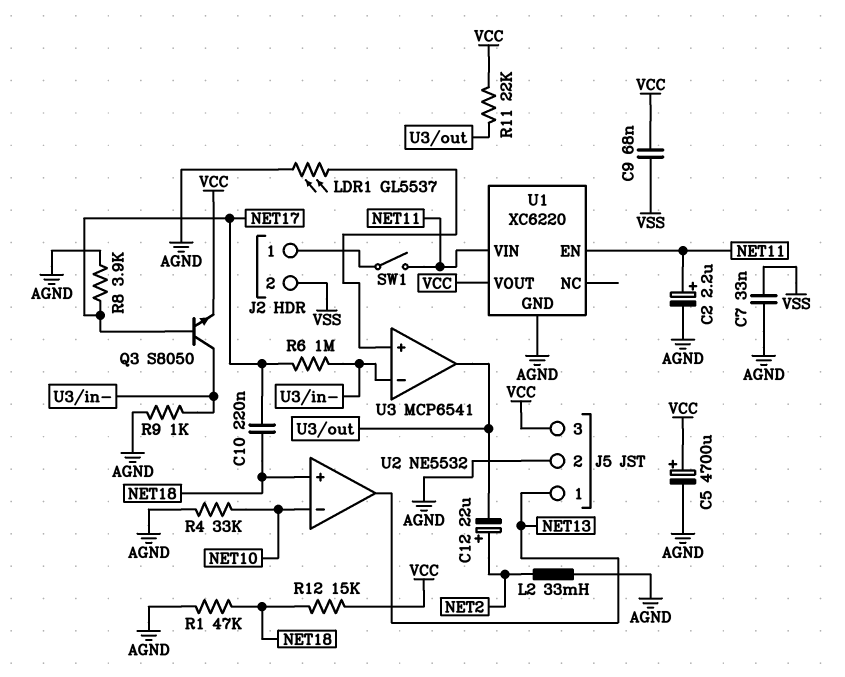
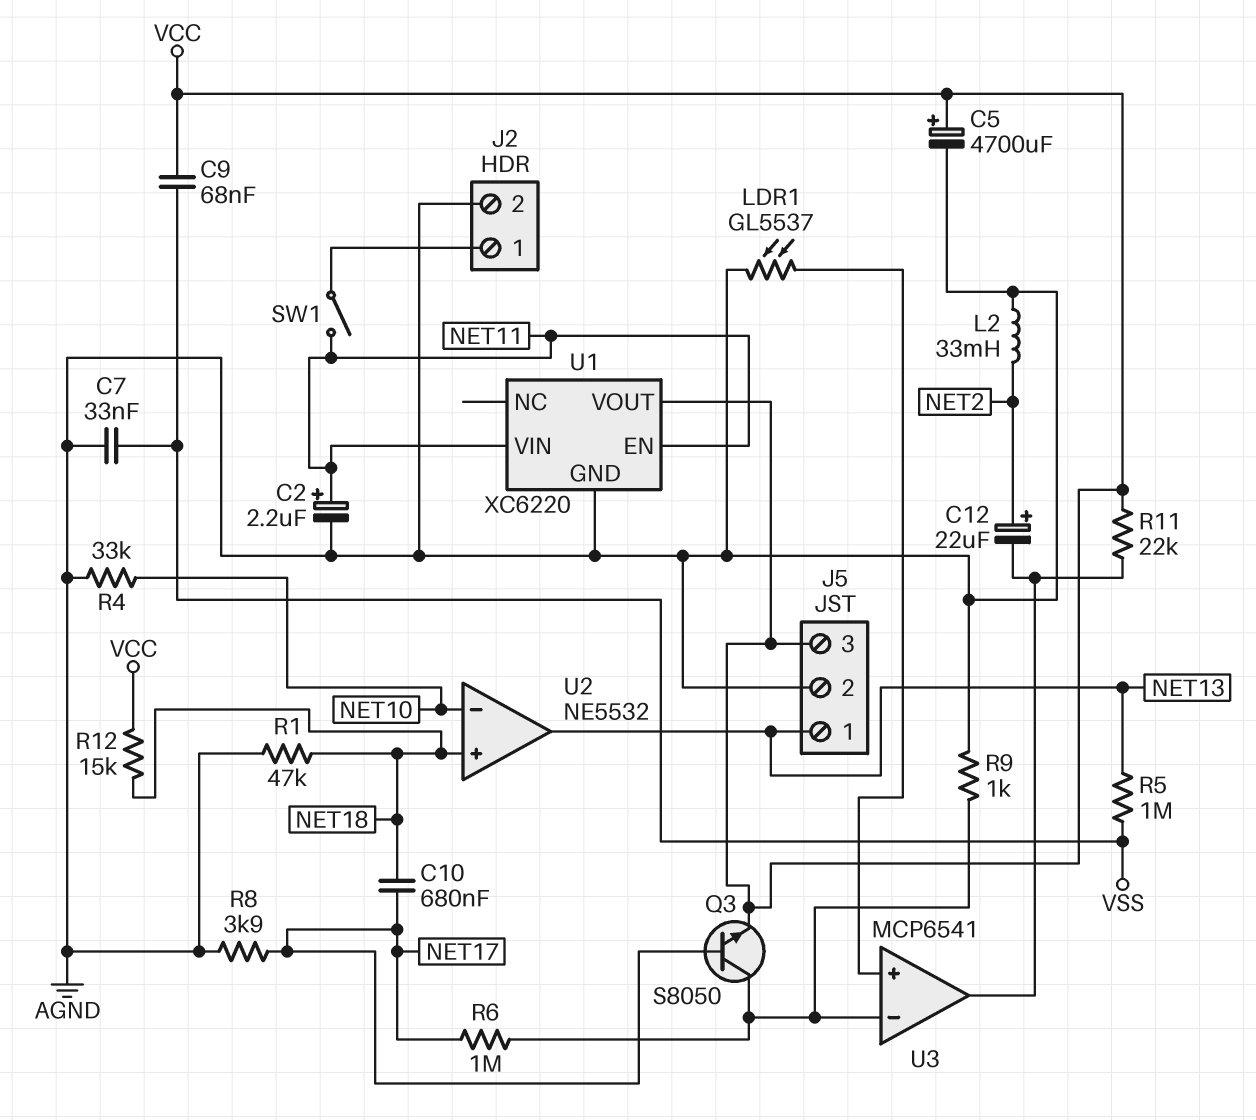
C10: 220nF (NET17, NET18) -> 680nF (NET17, NET18)
J2 pin 2: VSS -> AGND
R5: none -> 1M (NET13, VSS)

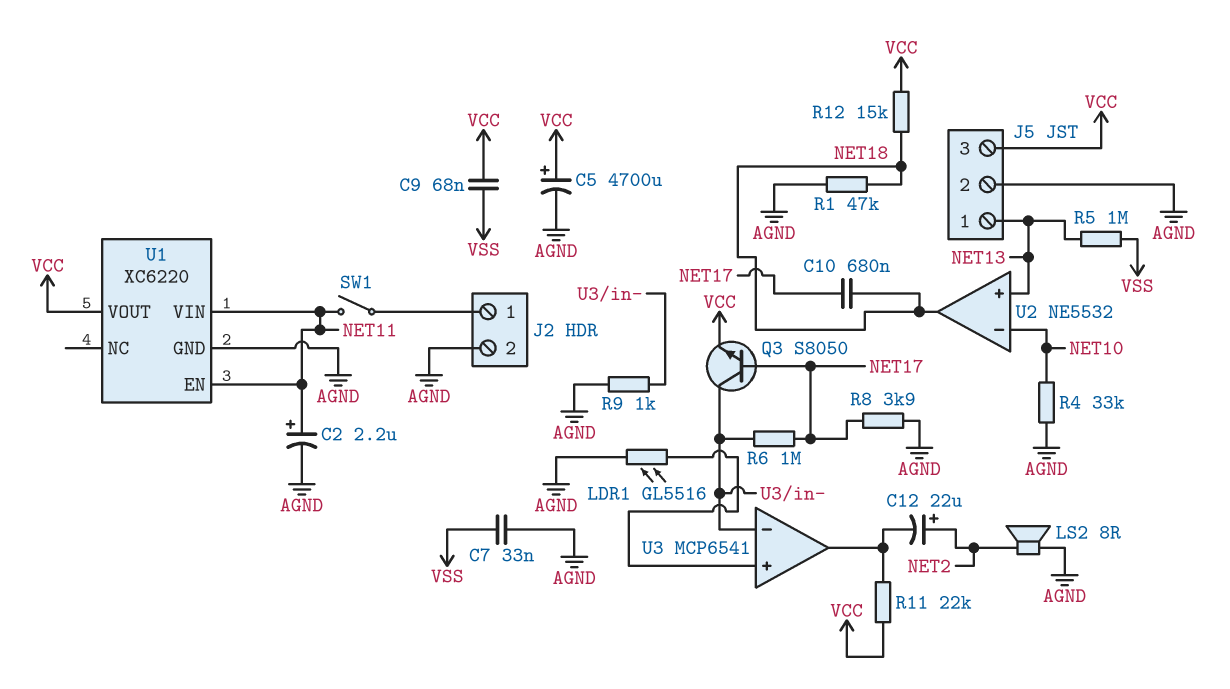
L2: 33mH (AGND, NET2) -> none
LDR1: GL5537 (AGND, U3/in+) -> GL5516 (AGND, U3/in+)
LS2: none -> speaker 8R (AGND, NET2)
U2 pin in+: NET18 -> NET13
U2 pin out: NET13 -> NET18

